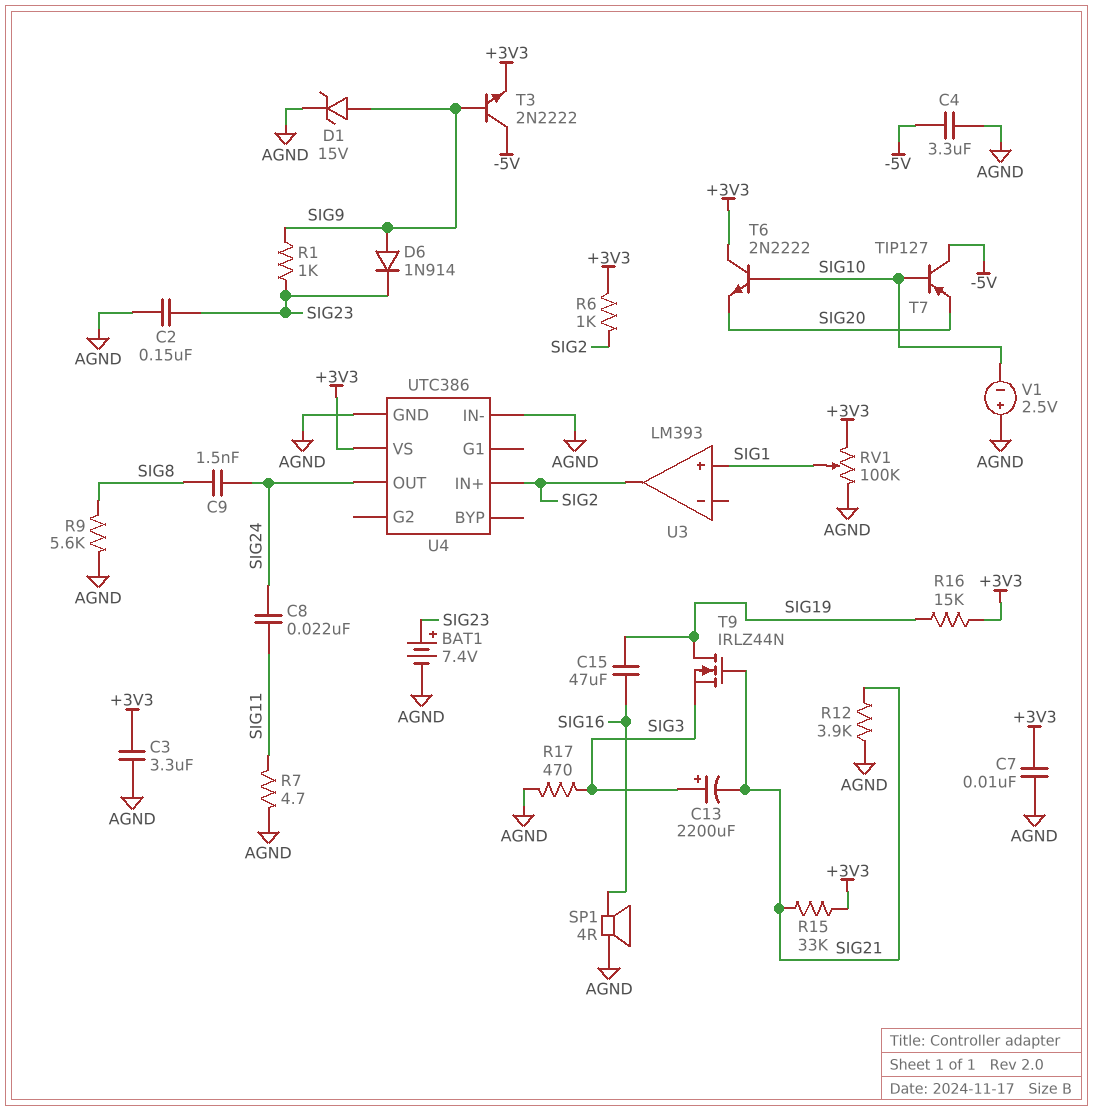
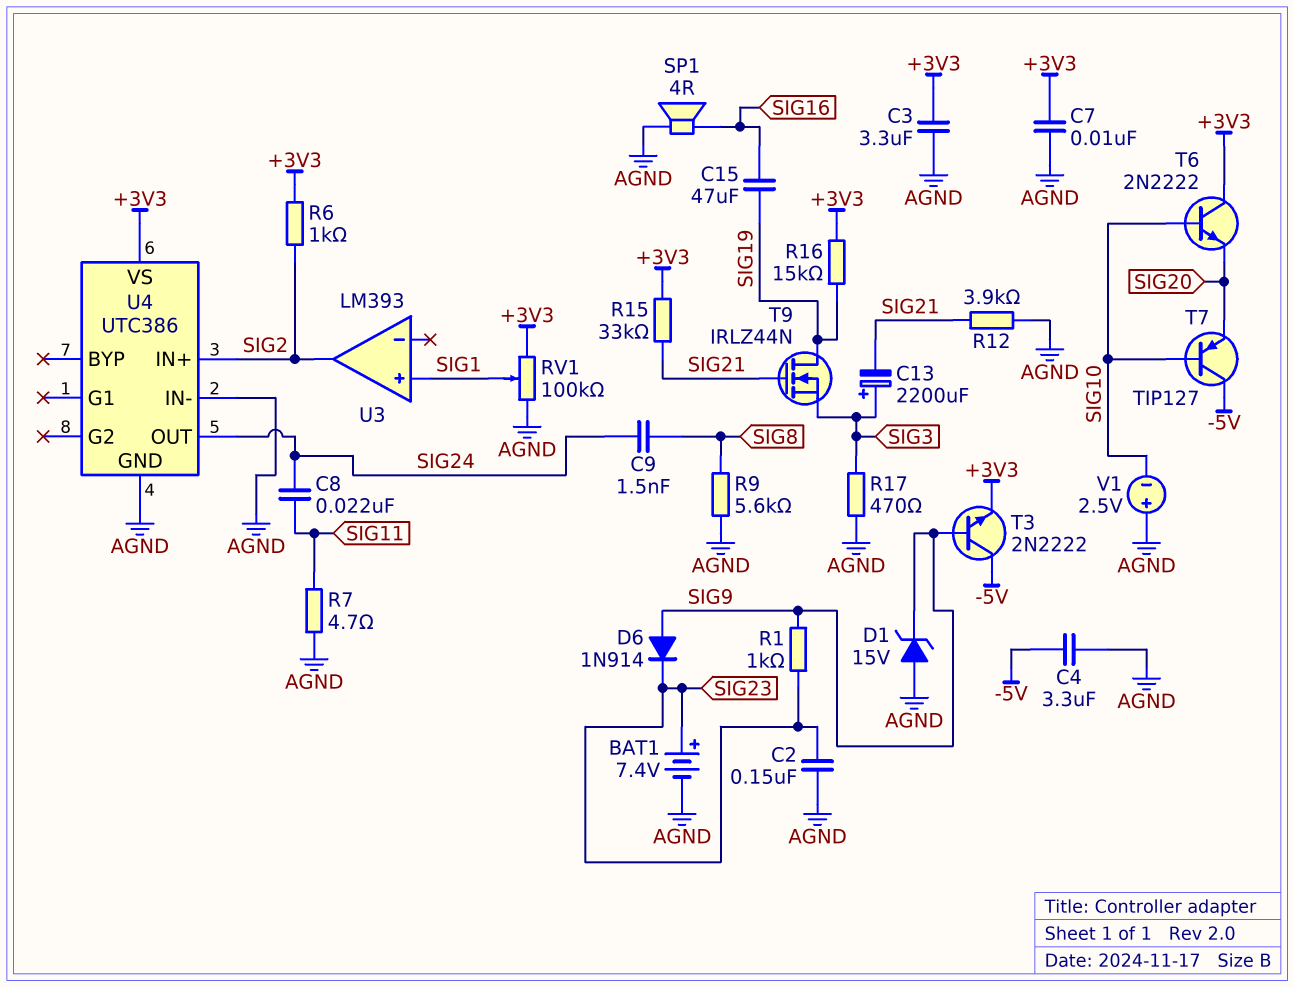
D1: zener 15V (A SIG9, K AGND) -> zener 15V (A AGND, K SIG9)

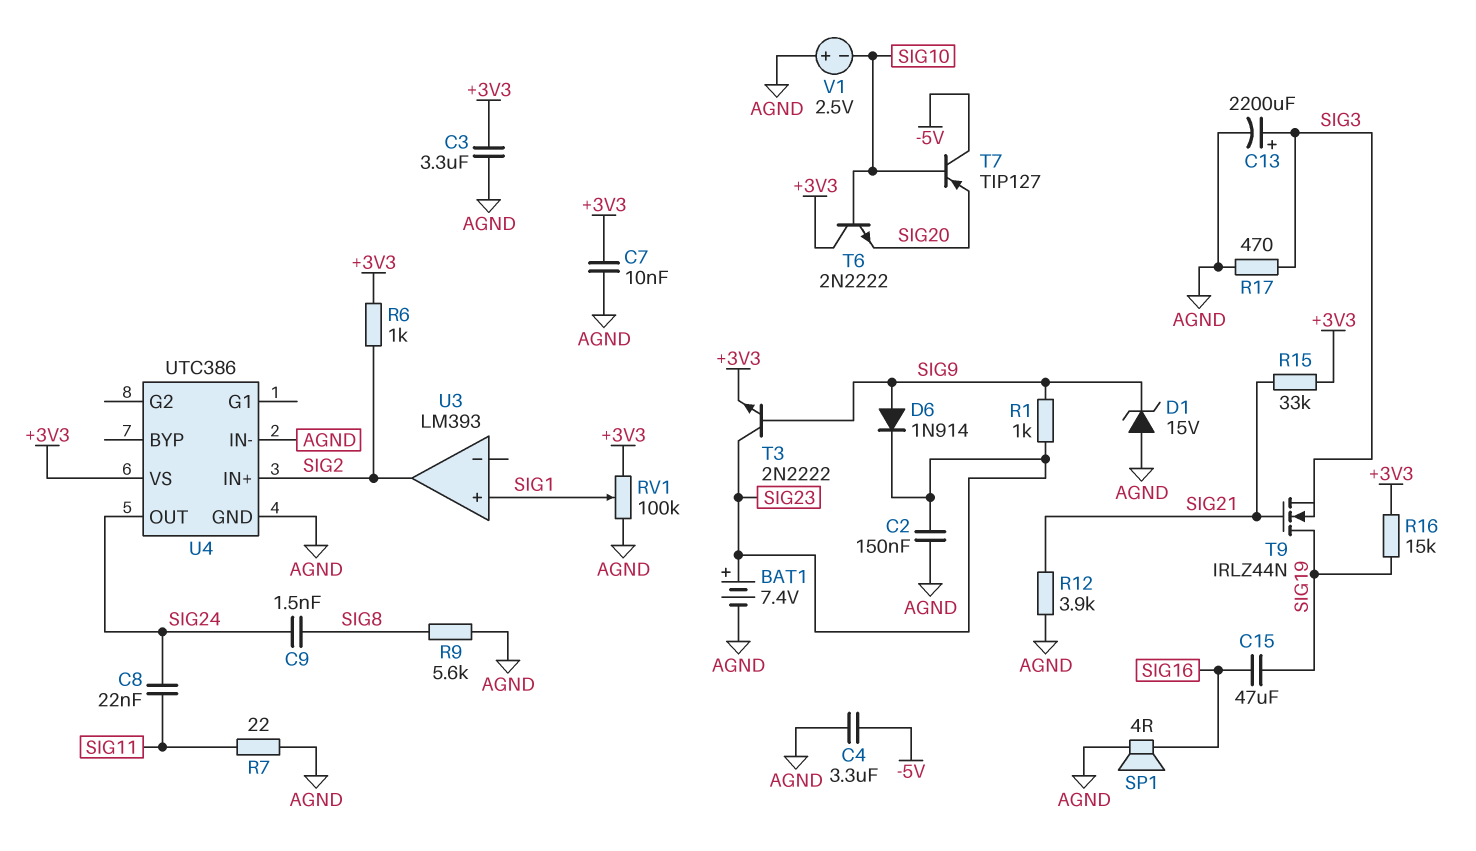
C13: 2200uF (plus SIG3, minus SIG21) -> 2200uF (plus SIG3, minus AGND)
R7: 4.7 (AGND, SIG11) -> 22 (AGND, SIG11)
T3: NPN 2N2222 (B SIG9, C -5V, E +3V3) -> NPN 2N2222 (B SIG9, C SIG23, E +3V3)

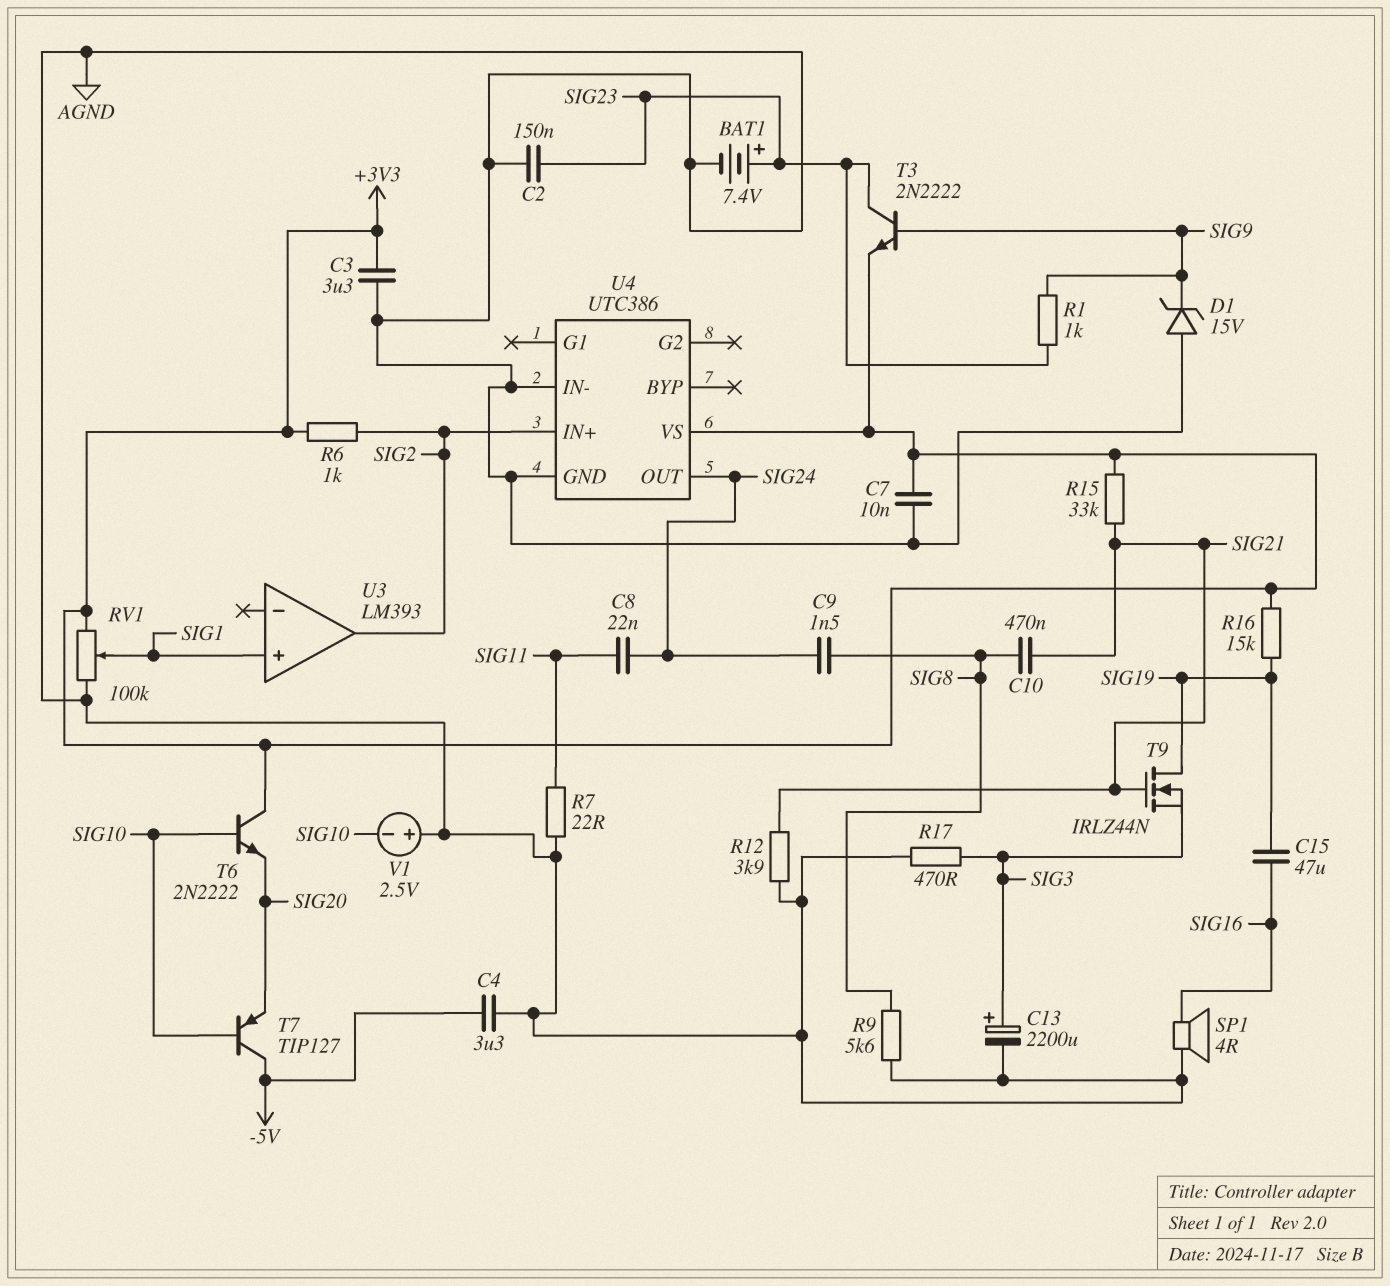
C10: none -> 470nF (SIG8, SIG21)
D6: diode 1N914 (A SIG9, K SIG23) -> none

